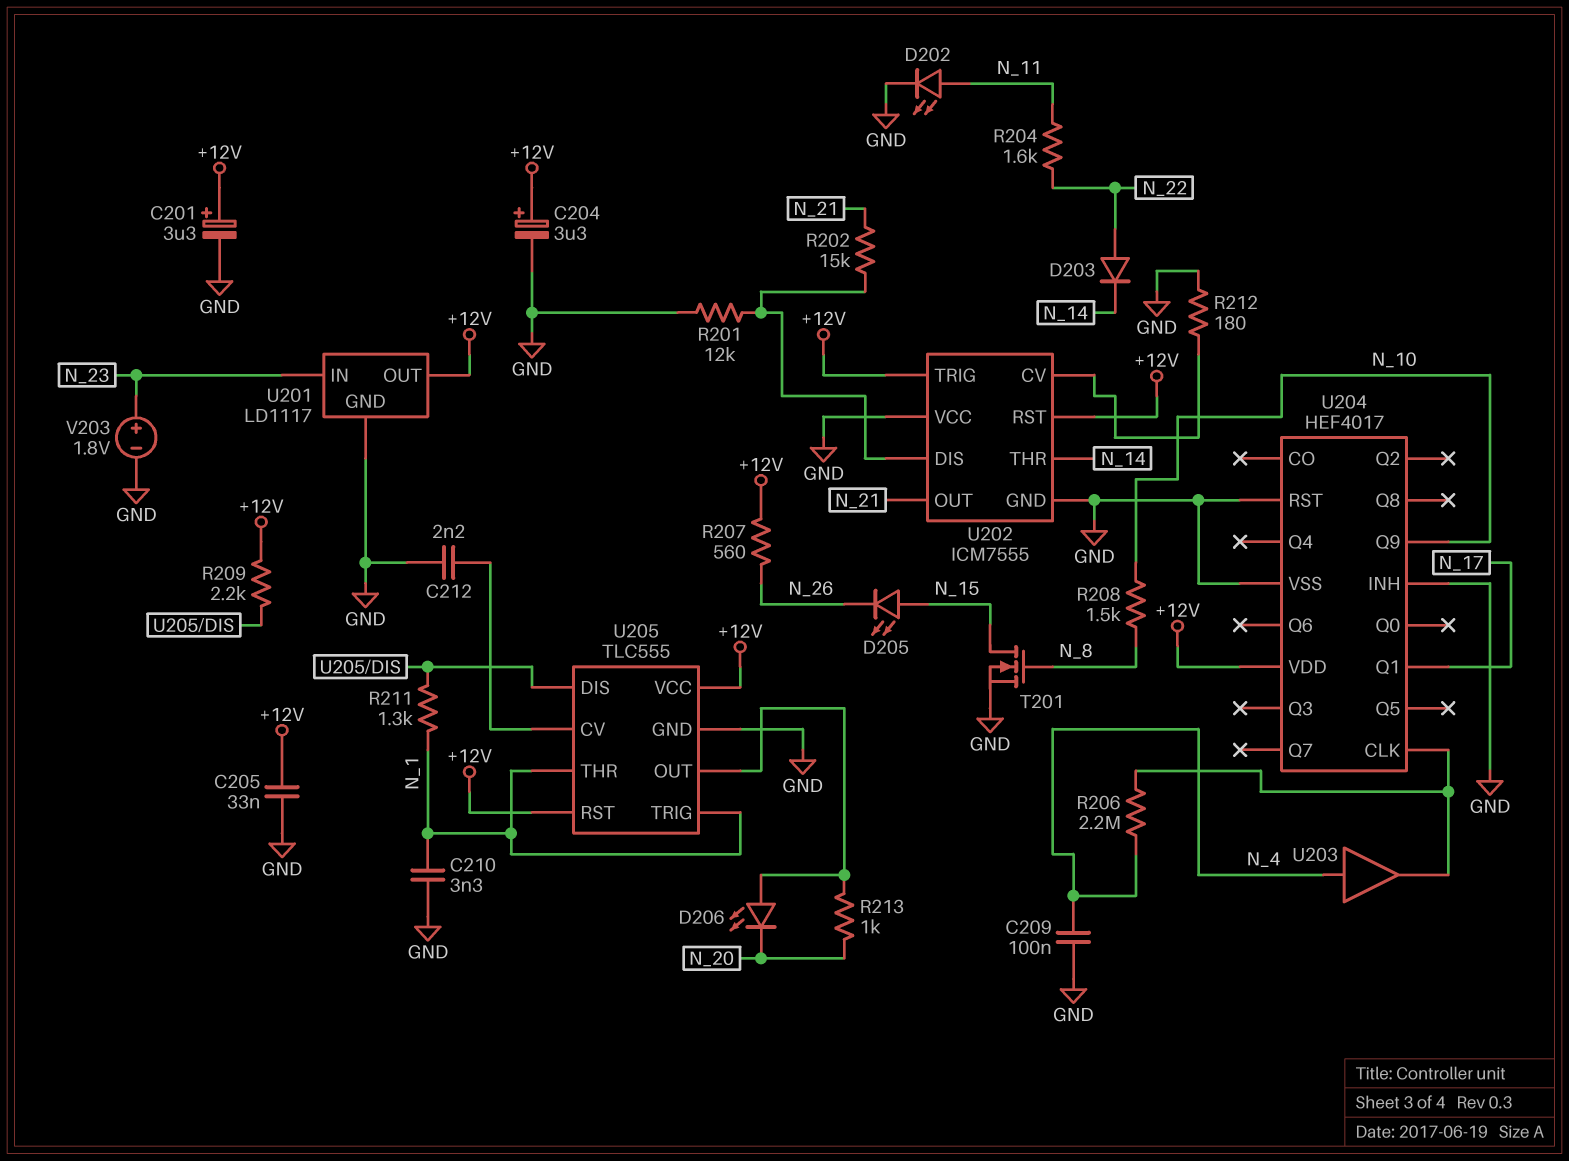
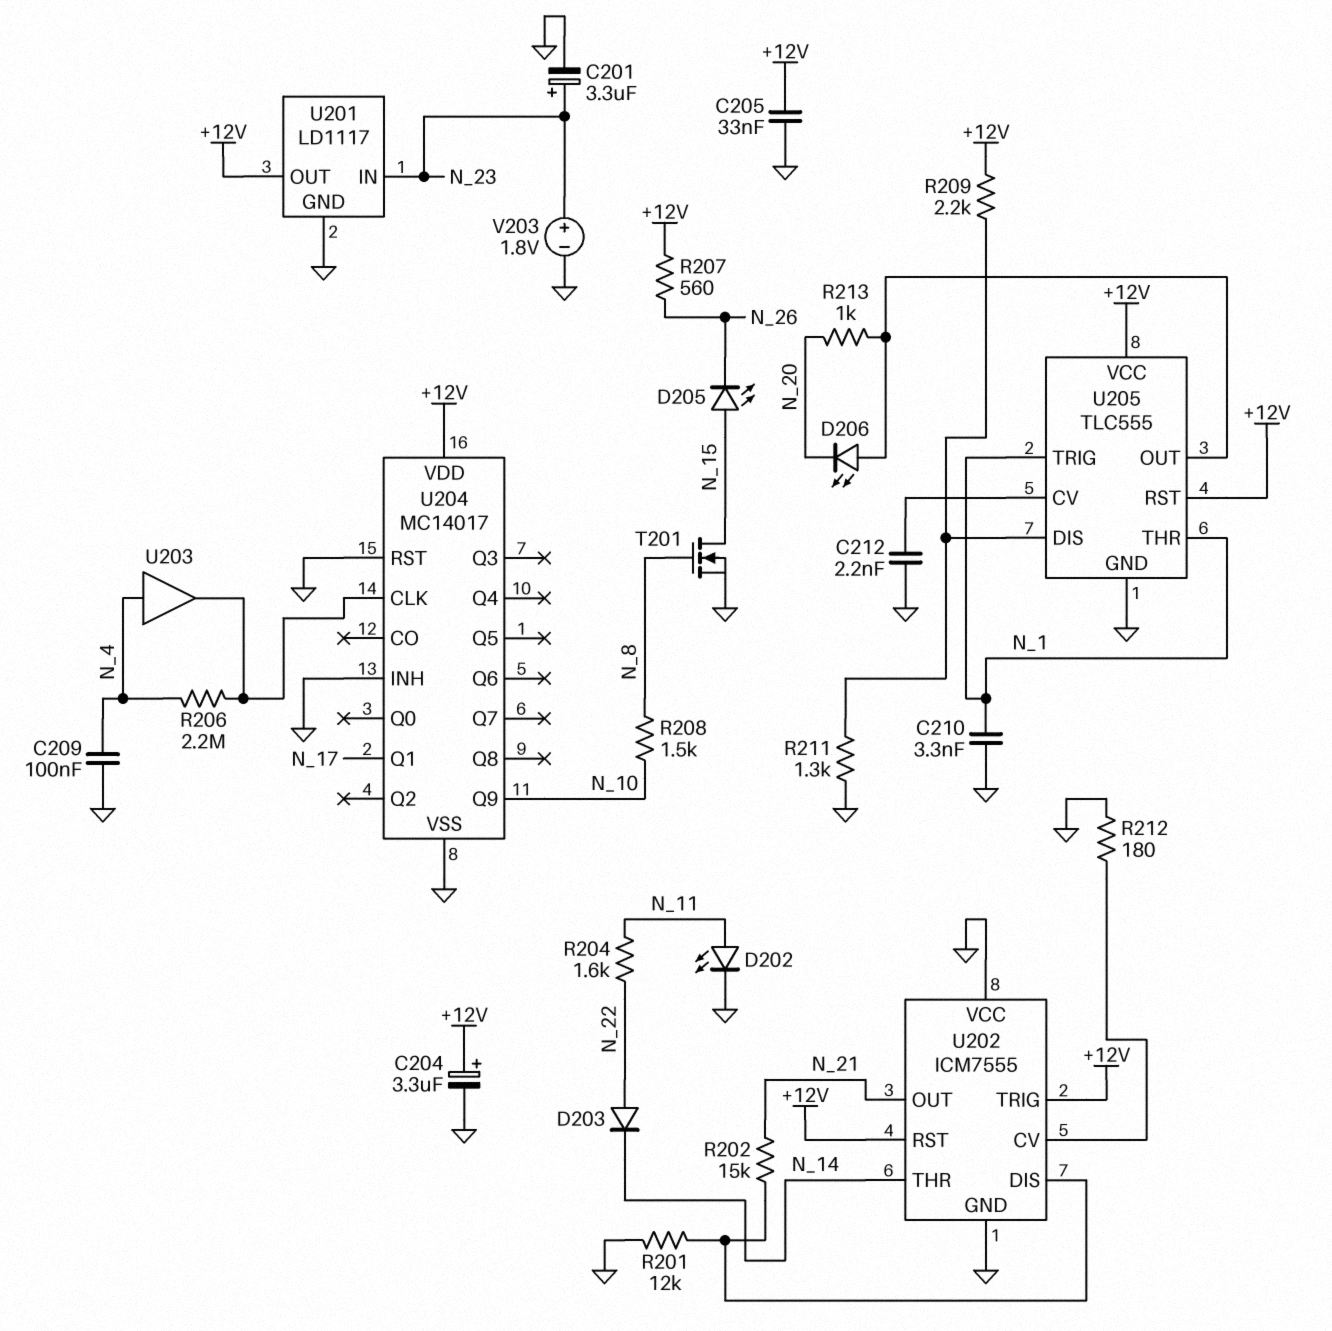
C201: 3.3uF (plus +12V, minus GND) -> 3.3uF (plus N_23, minus GND)
R211: 1.3k (N_1, U205/DIS) -> 1.3k (GND, U205/DIS)
U204: HEF4017 -> MC14017

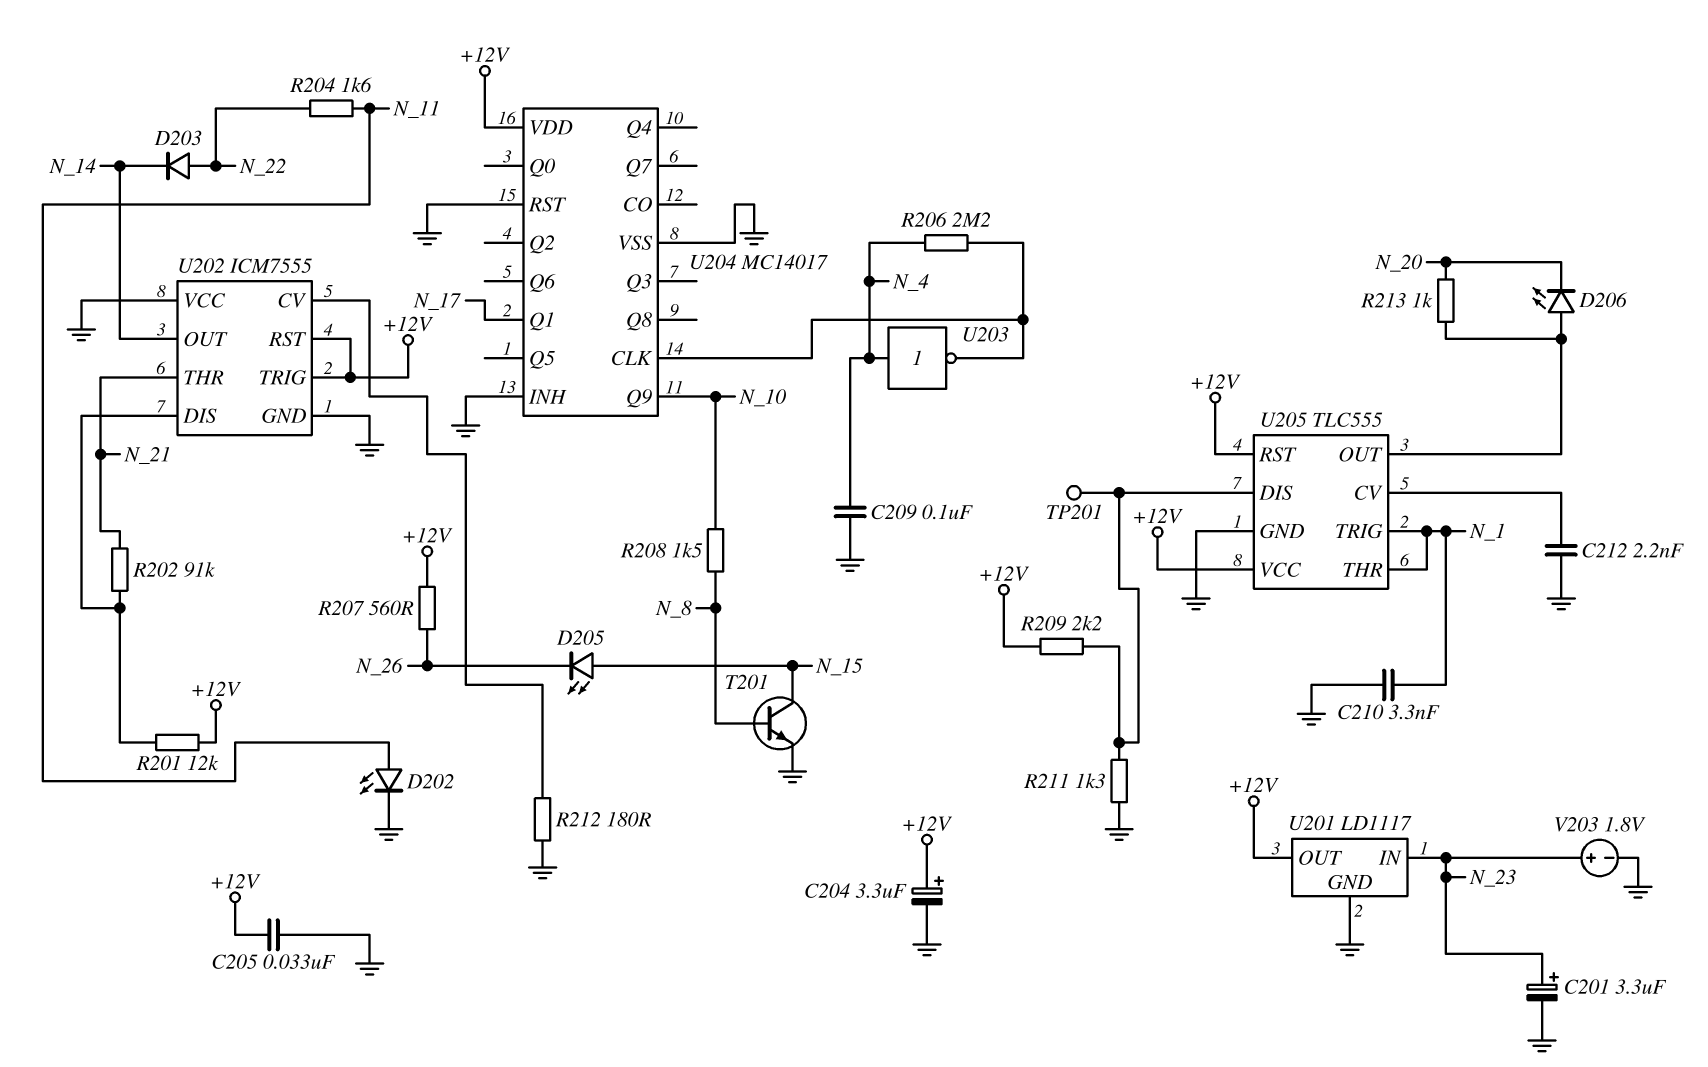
R201: 12k (GND, U202/DIS) -> 12k (+12V, U202/DIS)
R202: 15k (N_21, U202/DIS) -> 91k (N_21, U202/DIS)
T201: NMOS (G N_8, D N_15, S GND) -> NPN (B N_8, C N_15, E GND)
TP201: none -> test point (U205/DIS)
U202 pin OUT: N_21 -> N_14
U202 pin THR: N_14 -> N_21
U203: buffer (in N_4, out U204/CLK) -> NOT (in N_4, out U204/CLK)

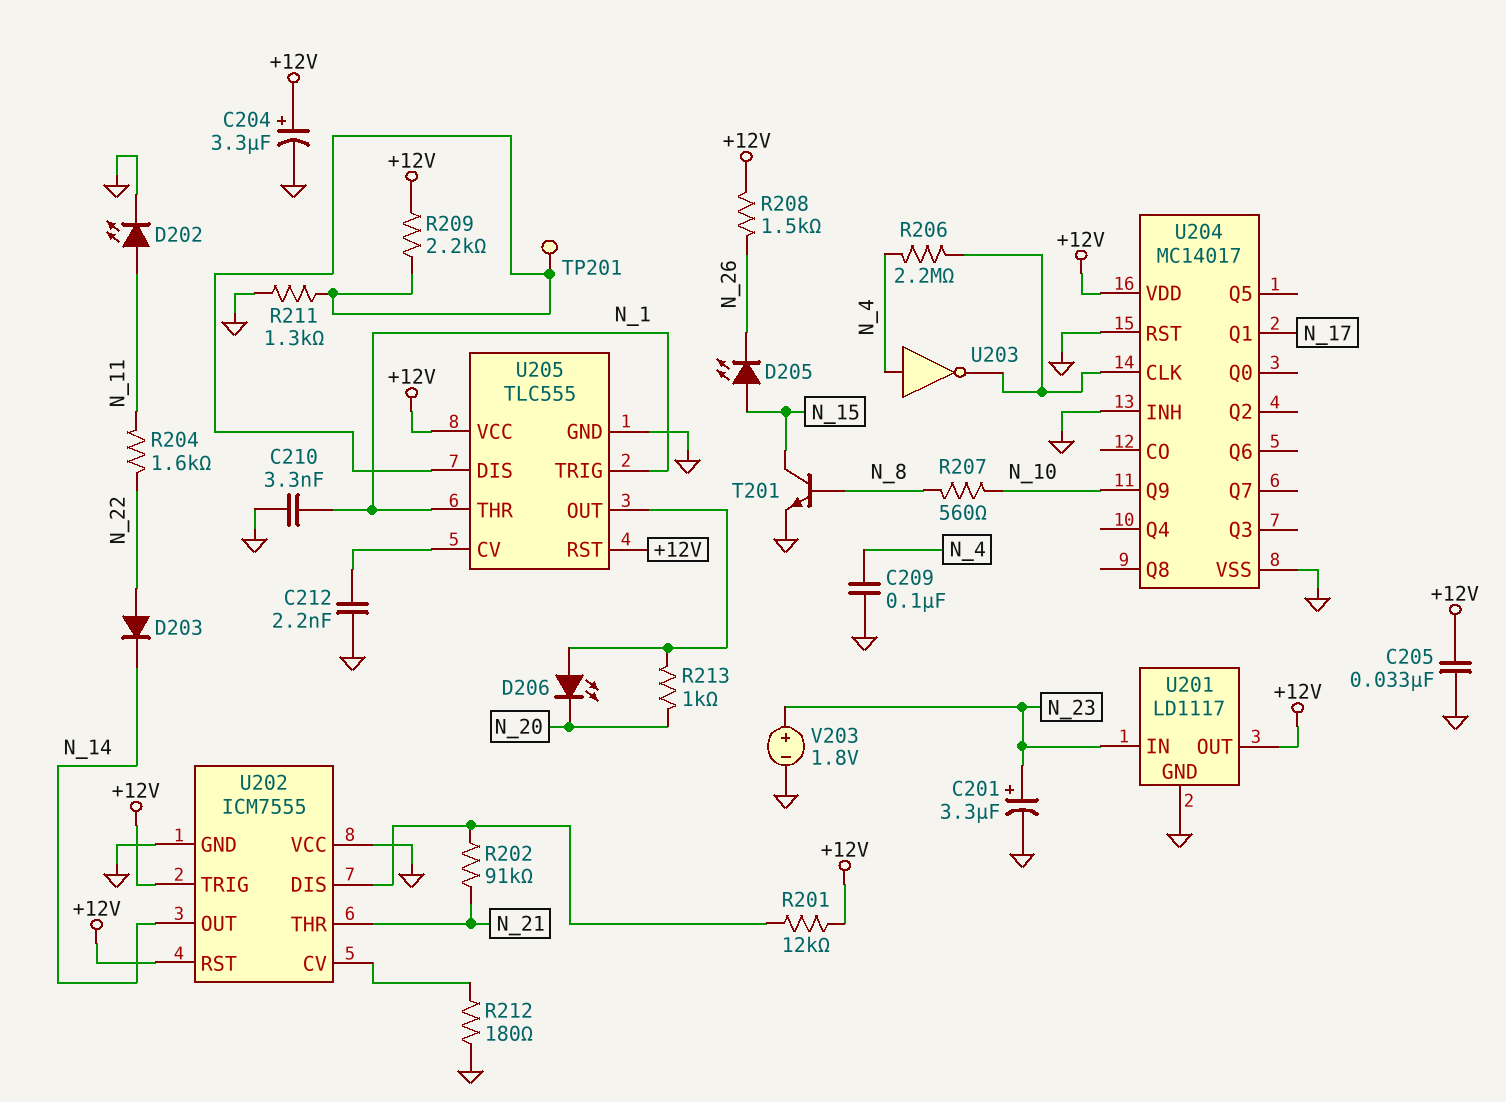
R207: 560 (+12V, N_26) -> 560 (N_8, N_10)
R208: 1.5k (N_8, N_10) -> 1.5k (+12V, N_26)

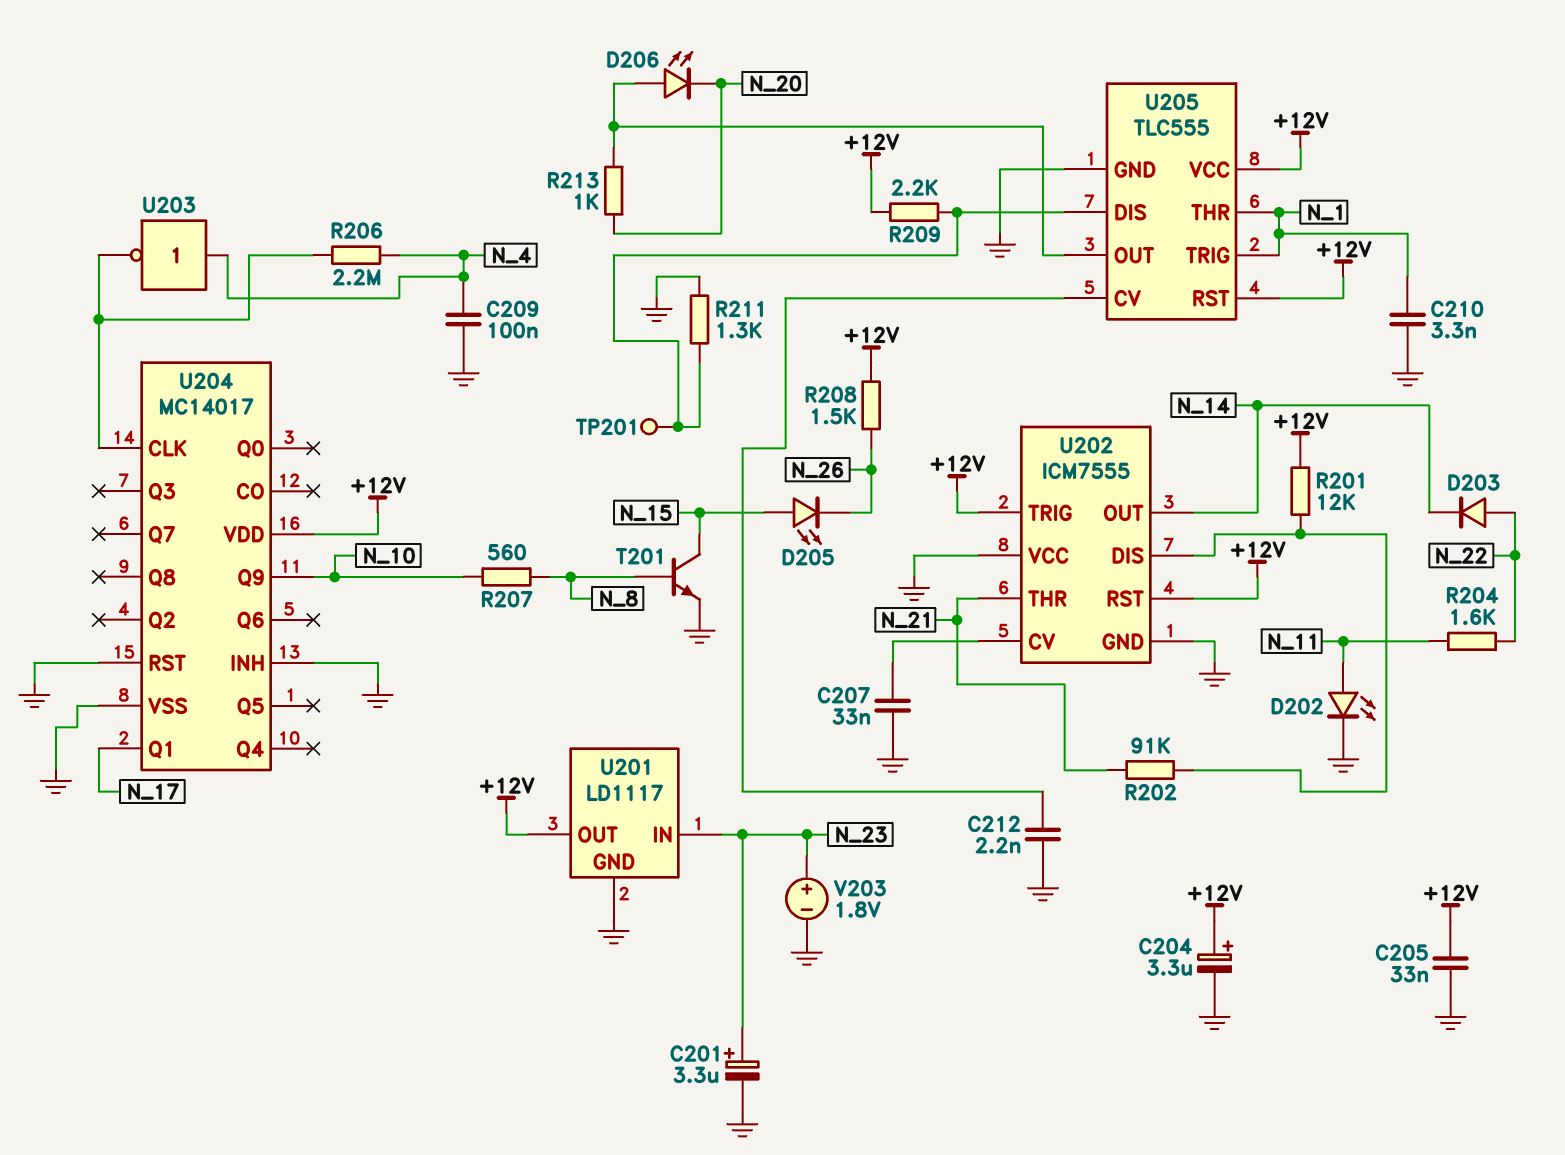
C207: none -> 33nF (GND, U202/CV)
R212: 180 (GND, U202/CV) -> none

